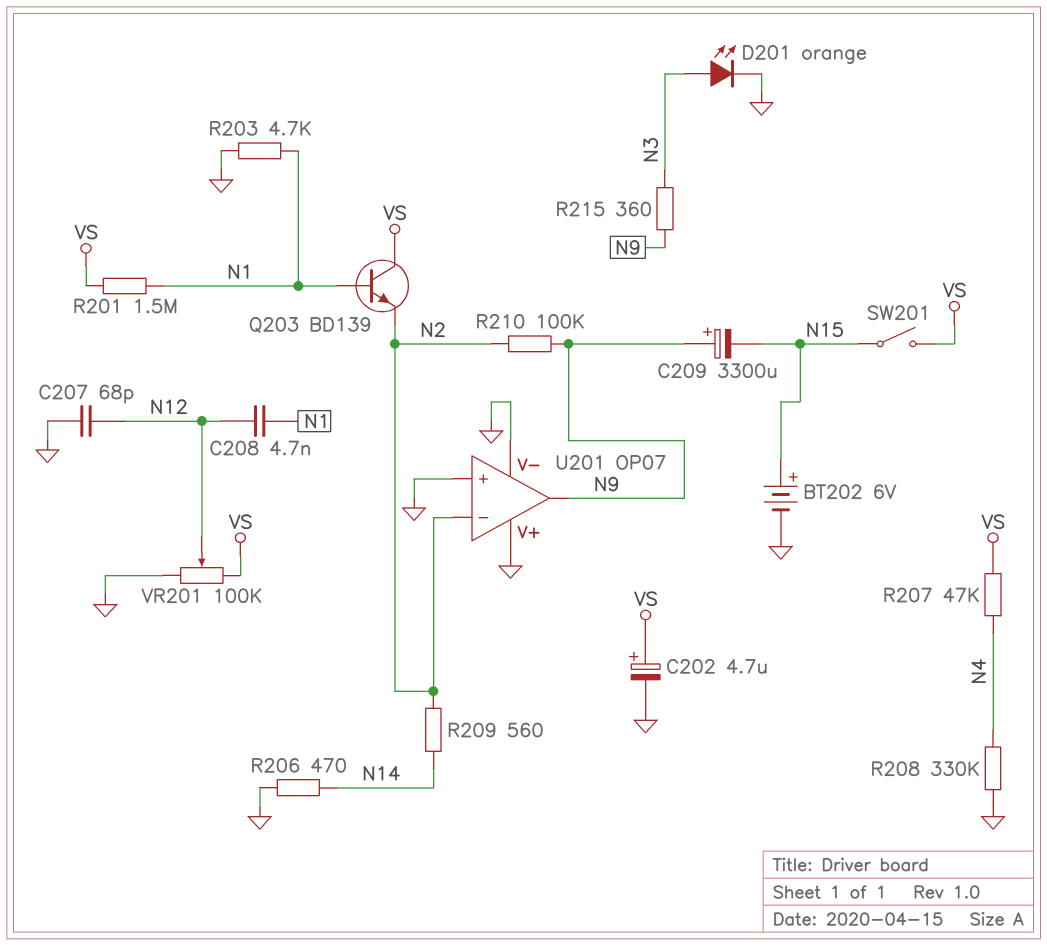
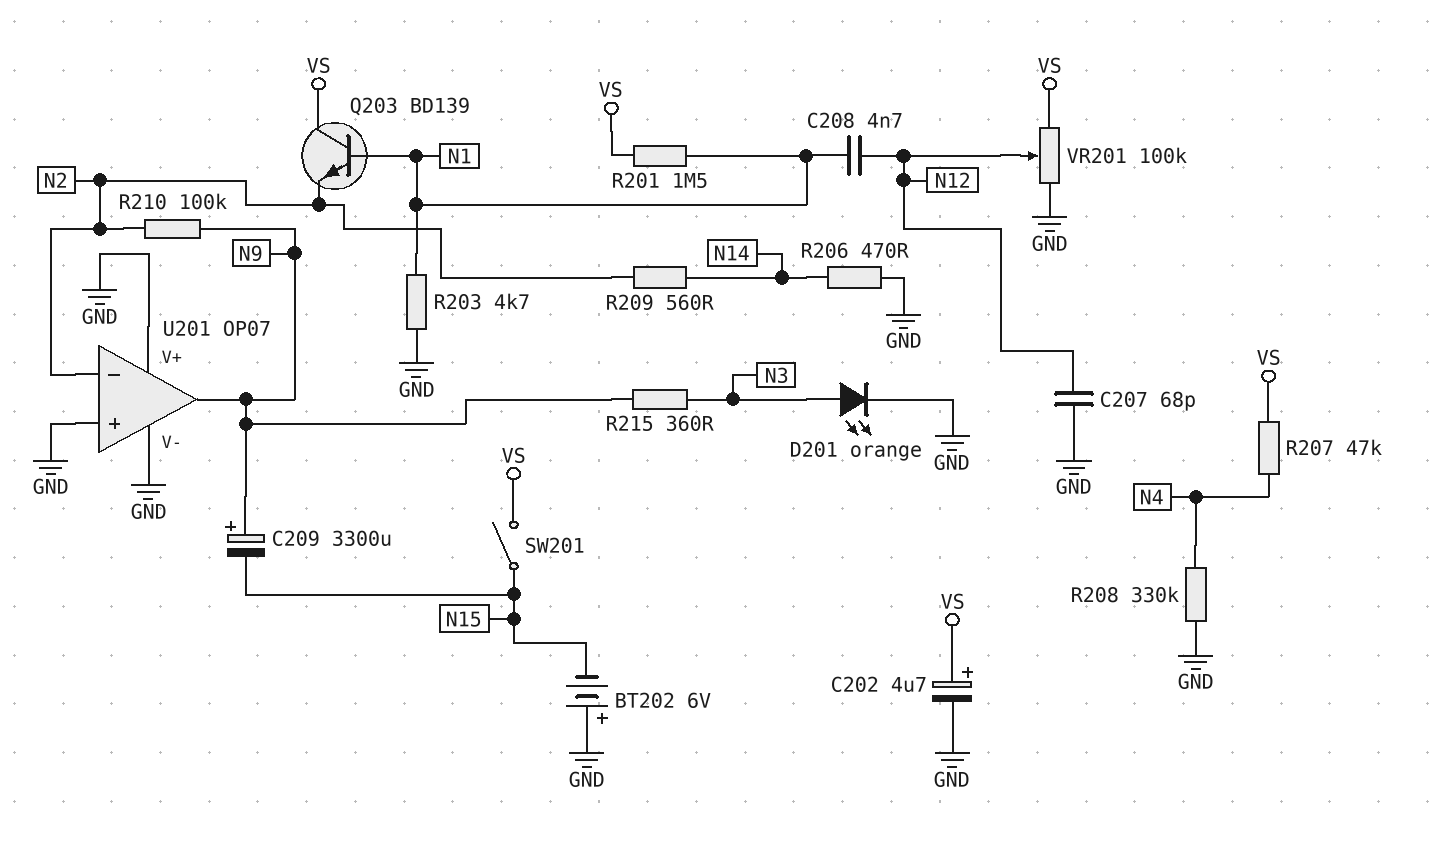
BT202: 6V (plus N15, minus GND) -> 6V (plus GND, minus N15)

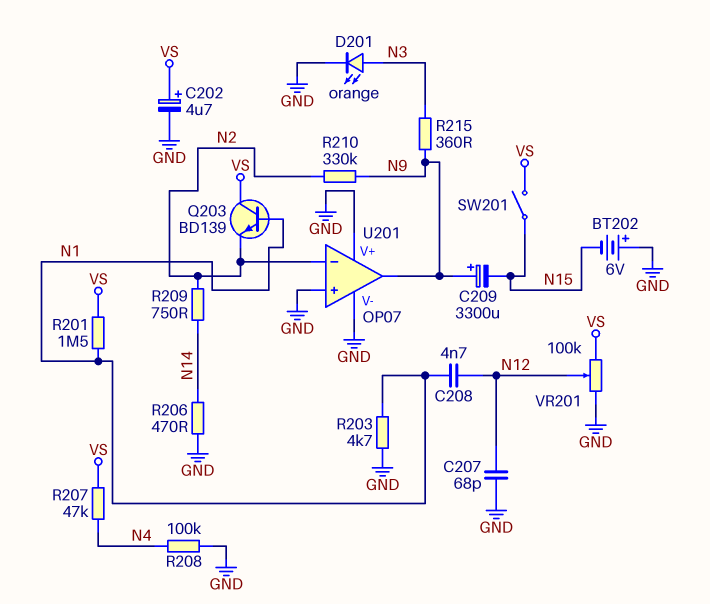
R208: 330k (GND, N4) -> 100k (GND, N4)
R209: 560 (N2, N14) -> 750 (N2, N14)
R210: 100k (N2, N9) -> 330k (N2, N9)

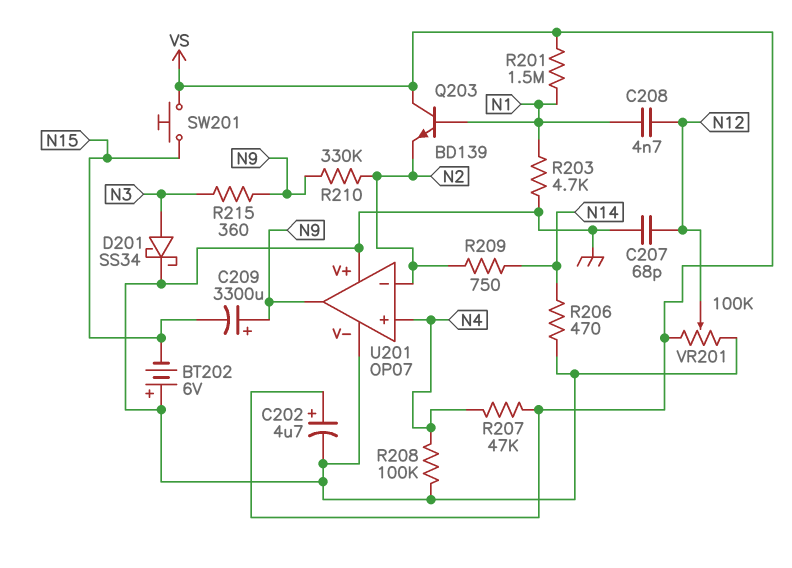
D201: LED orange (A N3, K GND) -> schottky SS34 (A N3, K GND)
SW201: switch (N15, VS) -> button (N15, VS)
U201 pin in+: GND -> N4

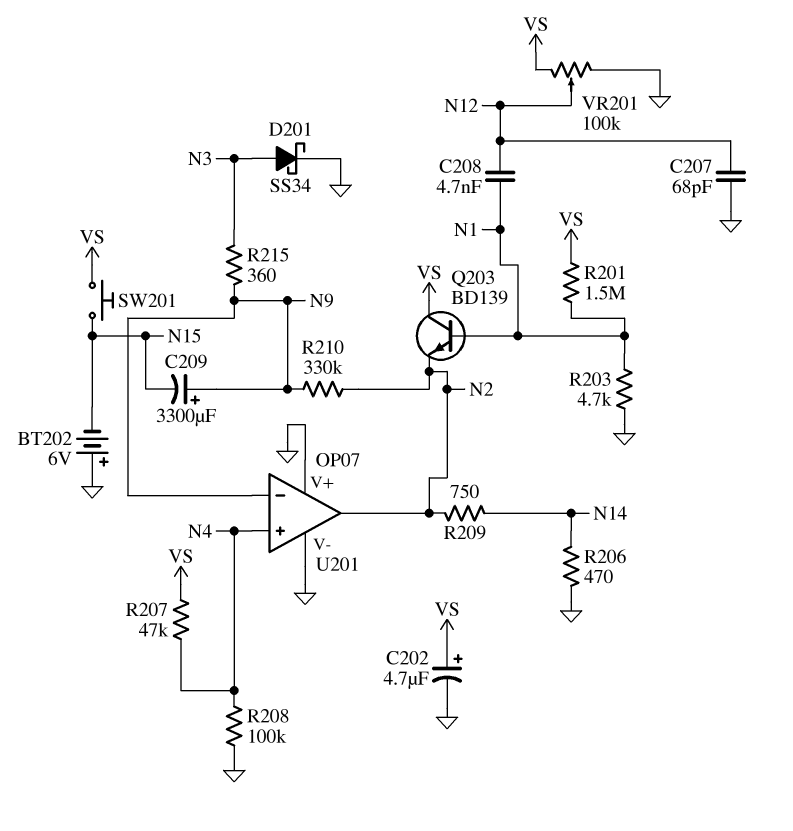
U201 pin in-: N2 -> N9
U201 pin out: N9 -> N2

